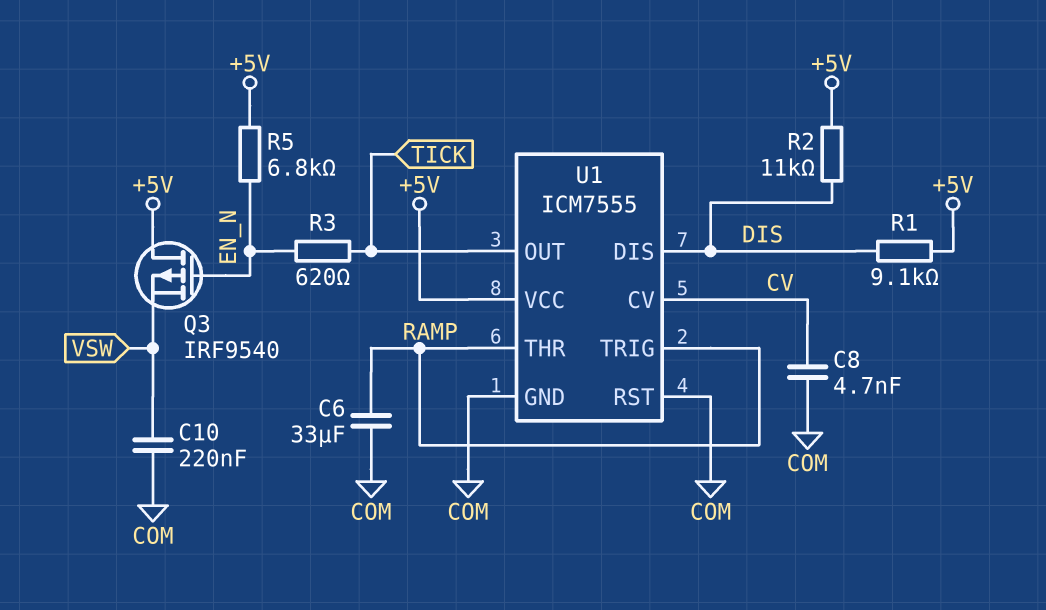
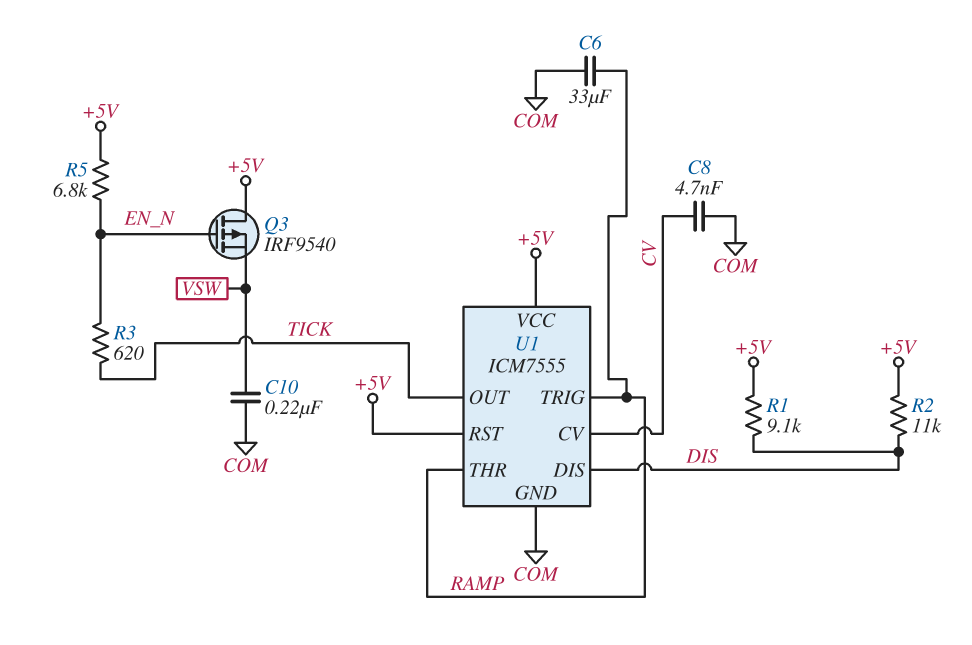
U1 pin RST: COM -> +5V

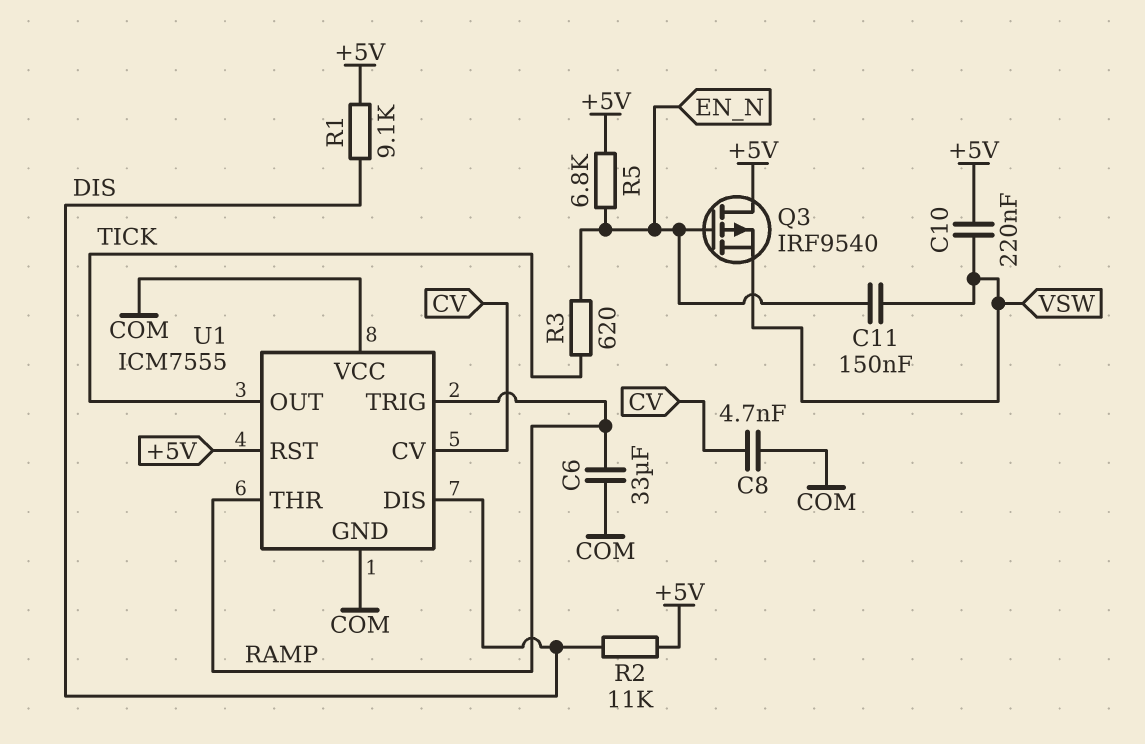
C10: 220nF (COM, VSW) -> 220nF (+5V, VSW)
C11: none -> 150nF (EN_N, VSW)
U1 pin VCC: +5V -> COM

